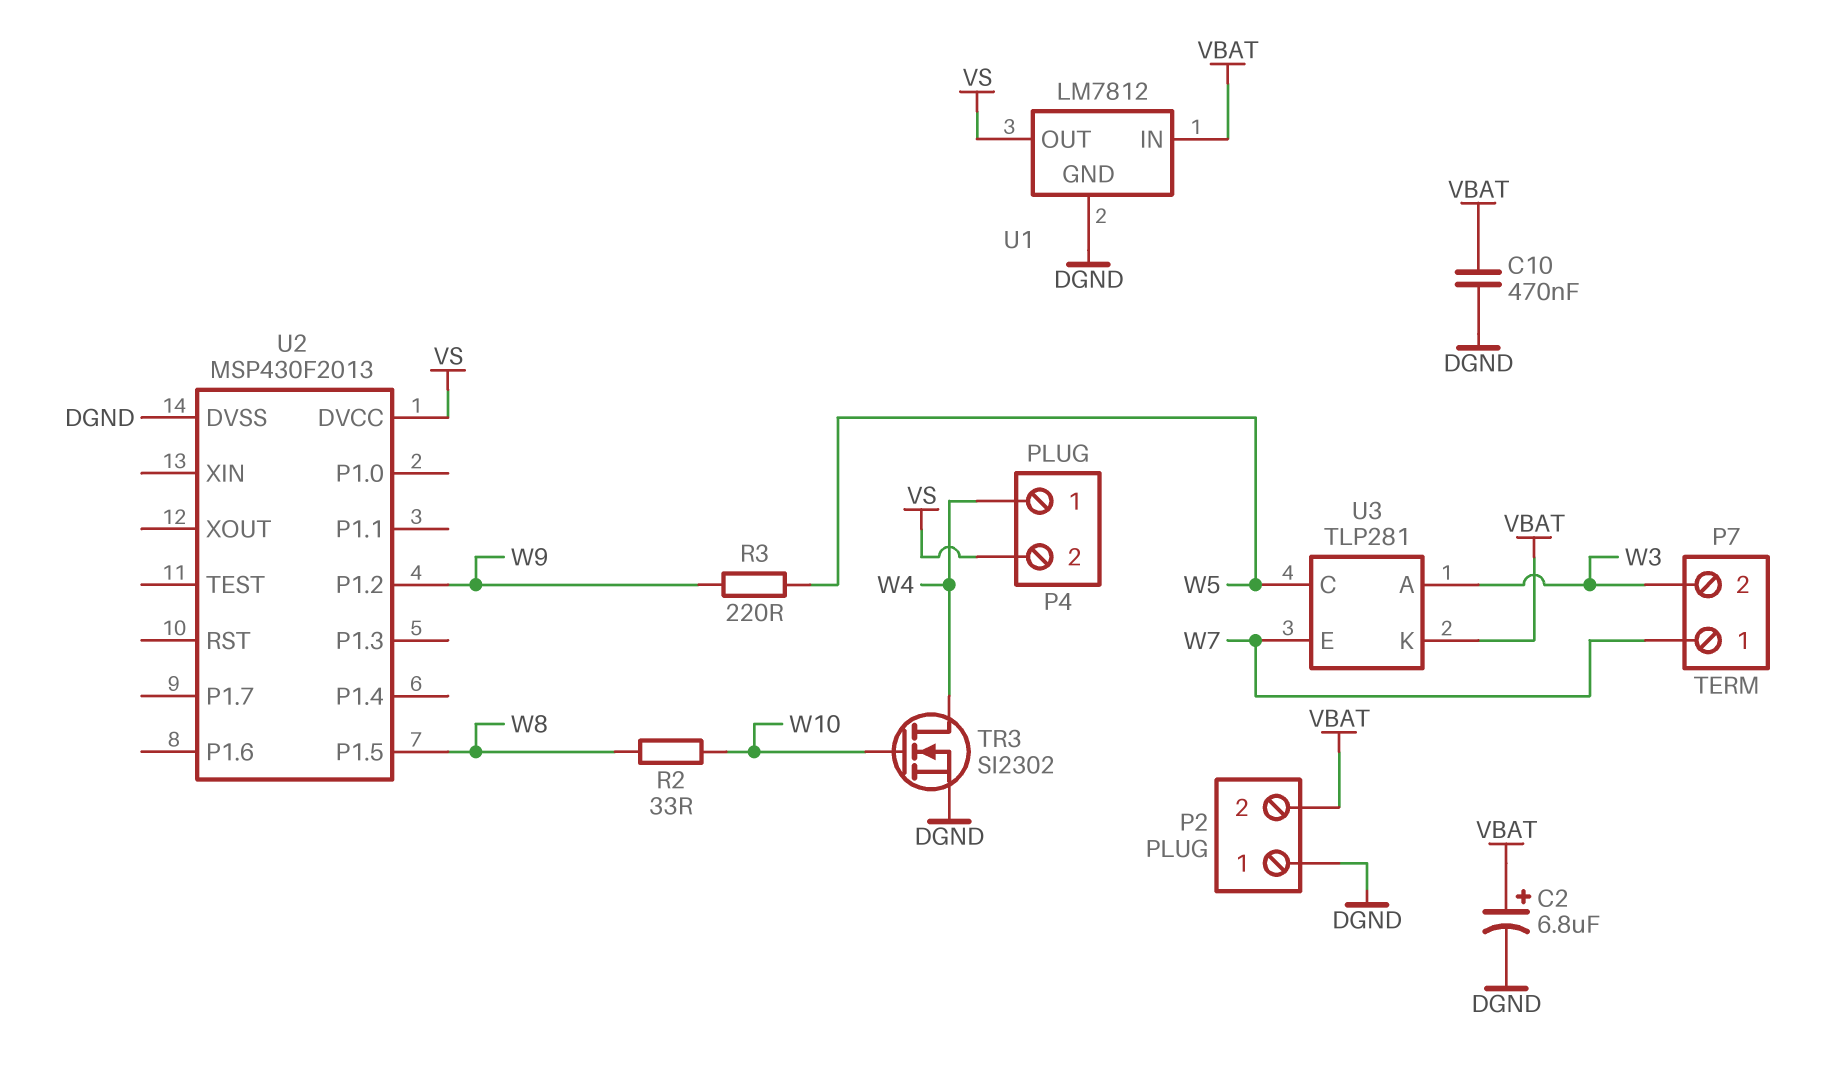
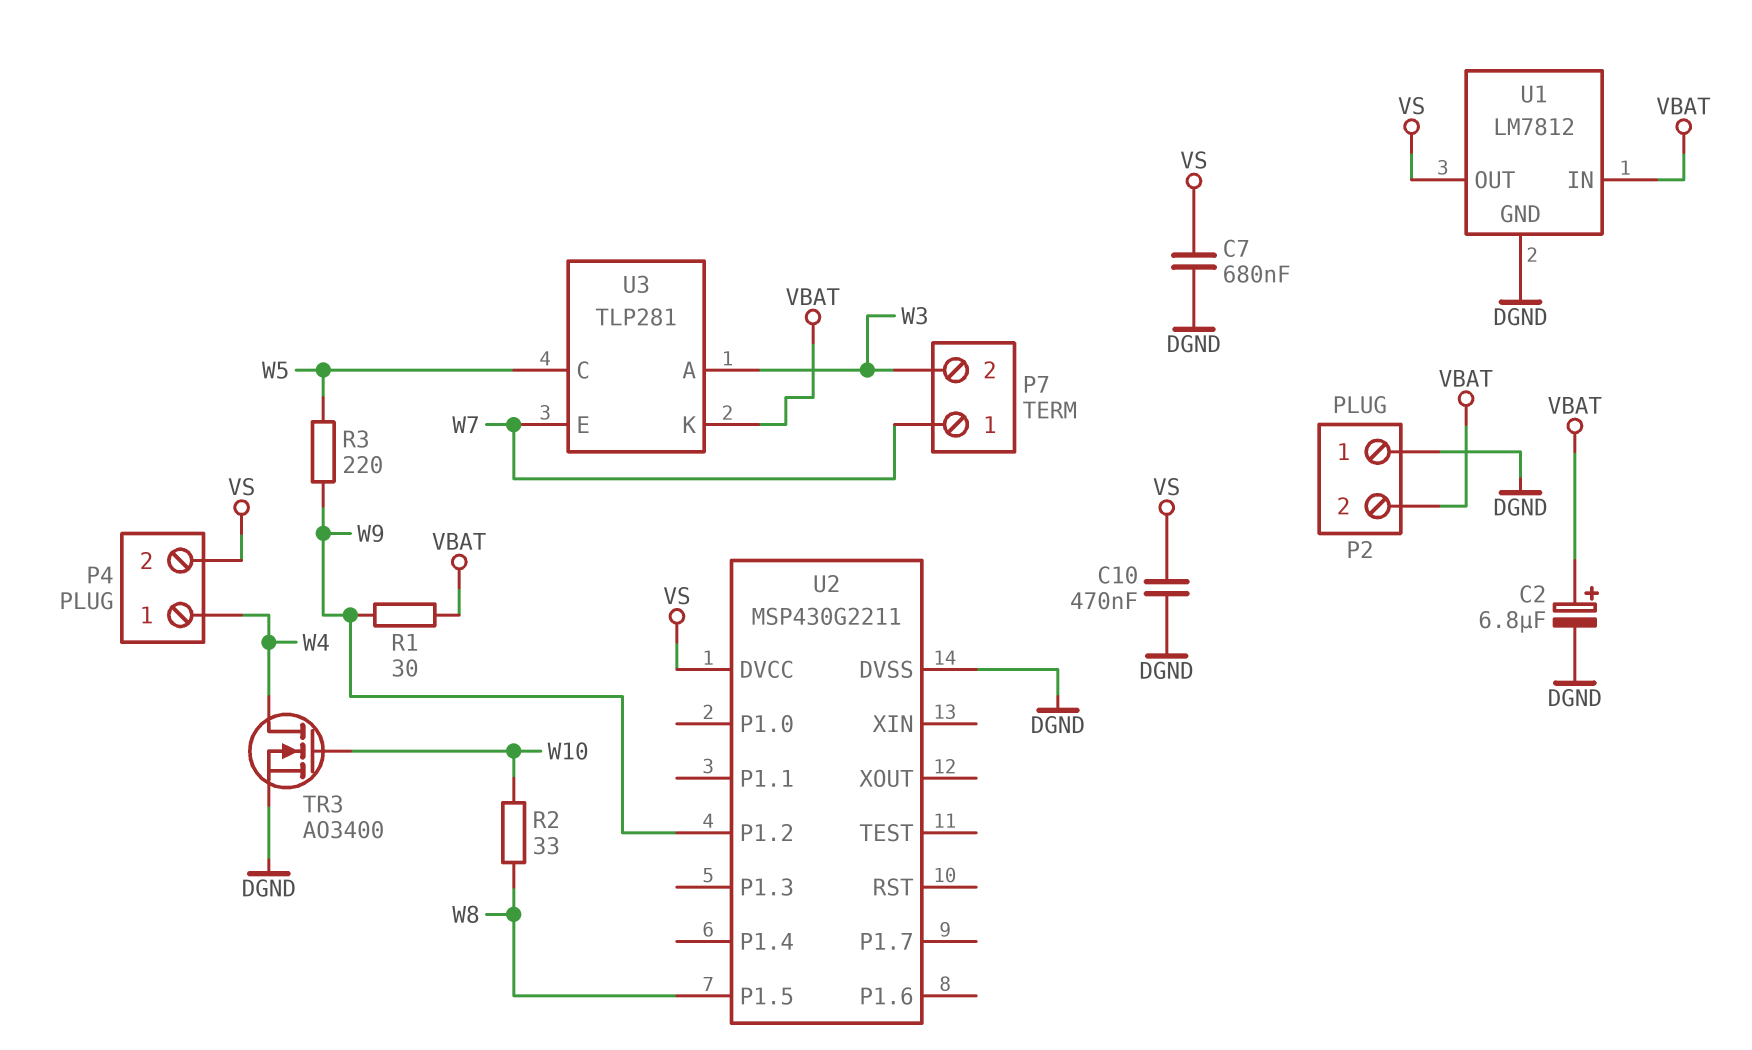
C7: none -> 680nF (DGND, VS)
C10: 470nF (DGND, VBAT) -> 470nF (DGND, VS)
R1: none -> 30 (VBAT, W9)
TR3: NMOS SI2302 (G W10, D W4, S DGND) -> NMOS AO3400 (G W10, D W4, S DGND)
U2: MSP430F2013 -> MSP430G2211

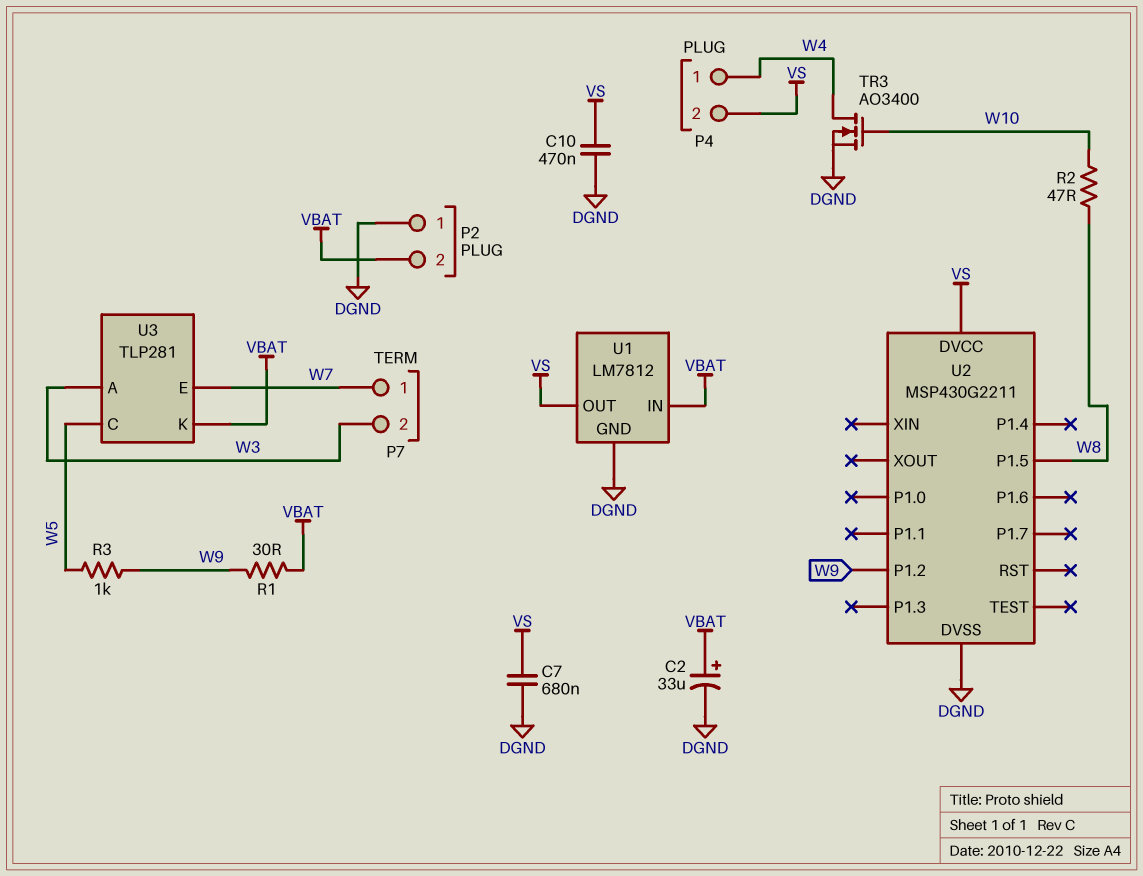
C2: 6.8uF (plus VBAT, minus DGND) -> 33uF (plus VBAT, minus DGND)
R2: 33 (W8, W10) -> 47 (W8, W10)
R3: 220 (W5, W9) -> 1k (W5, W9)

